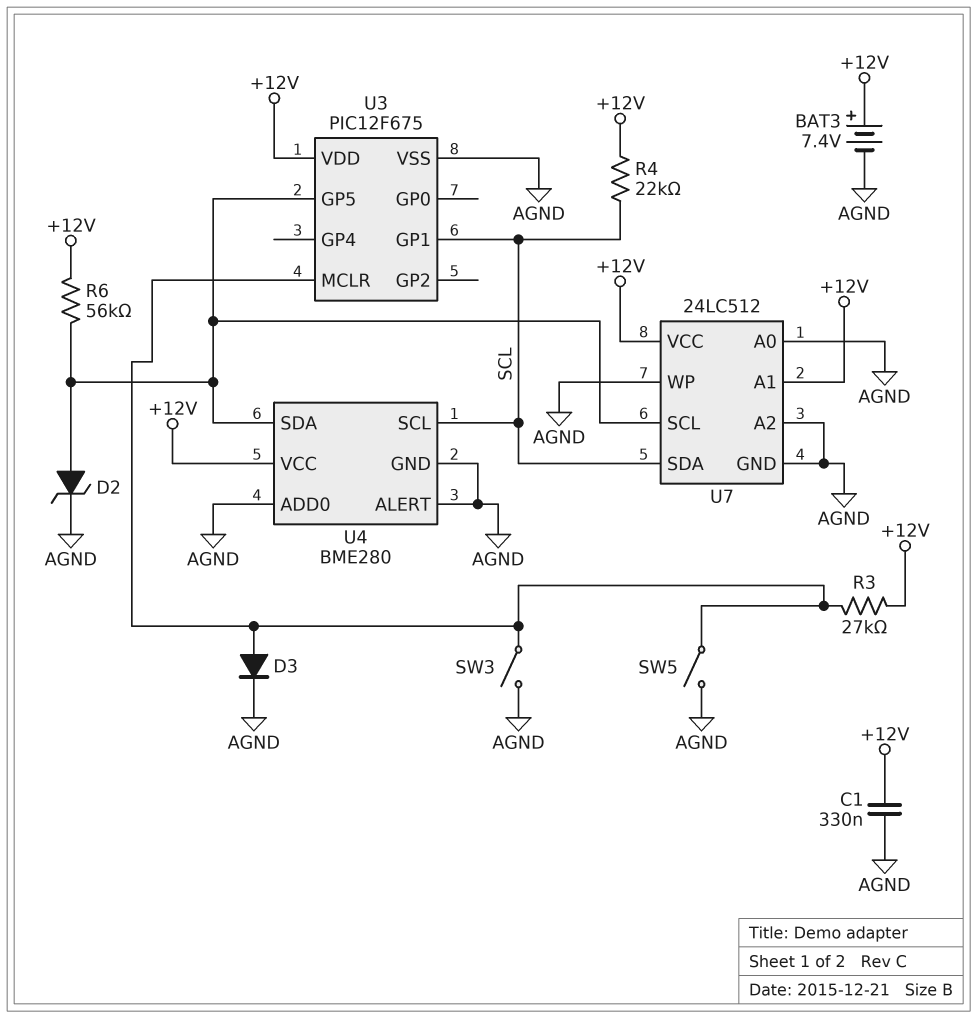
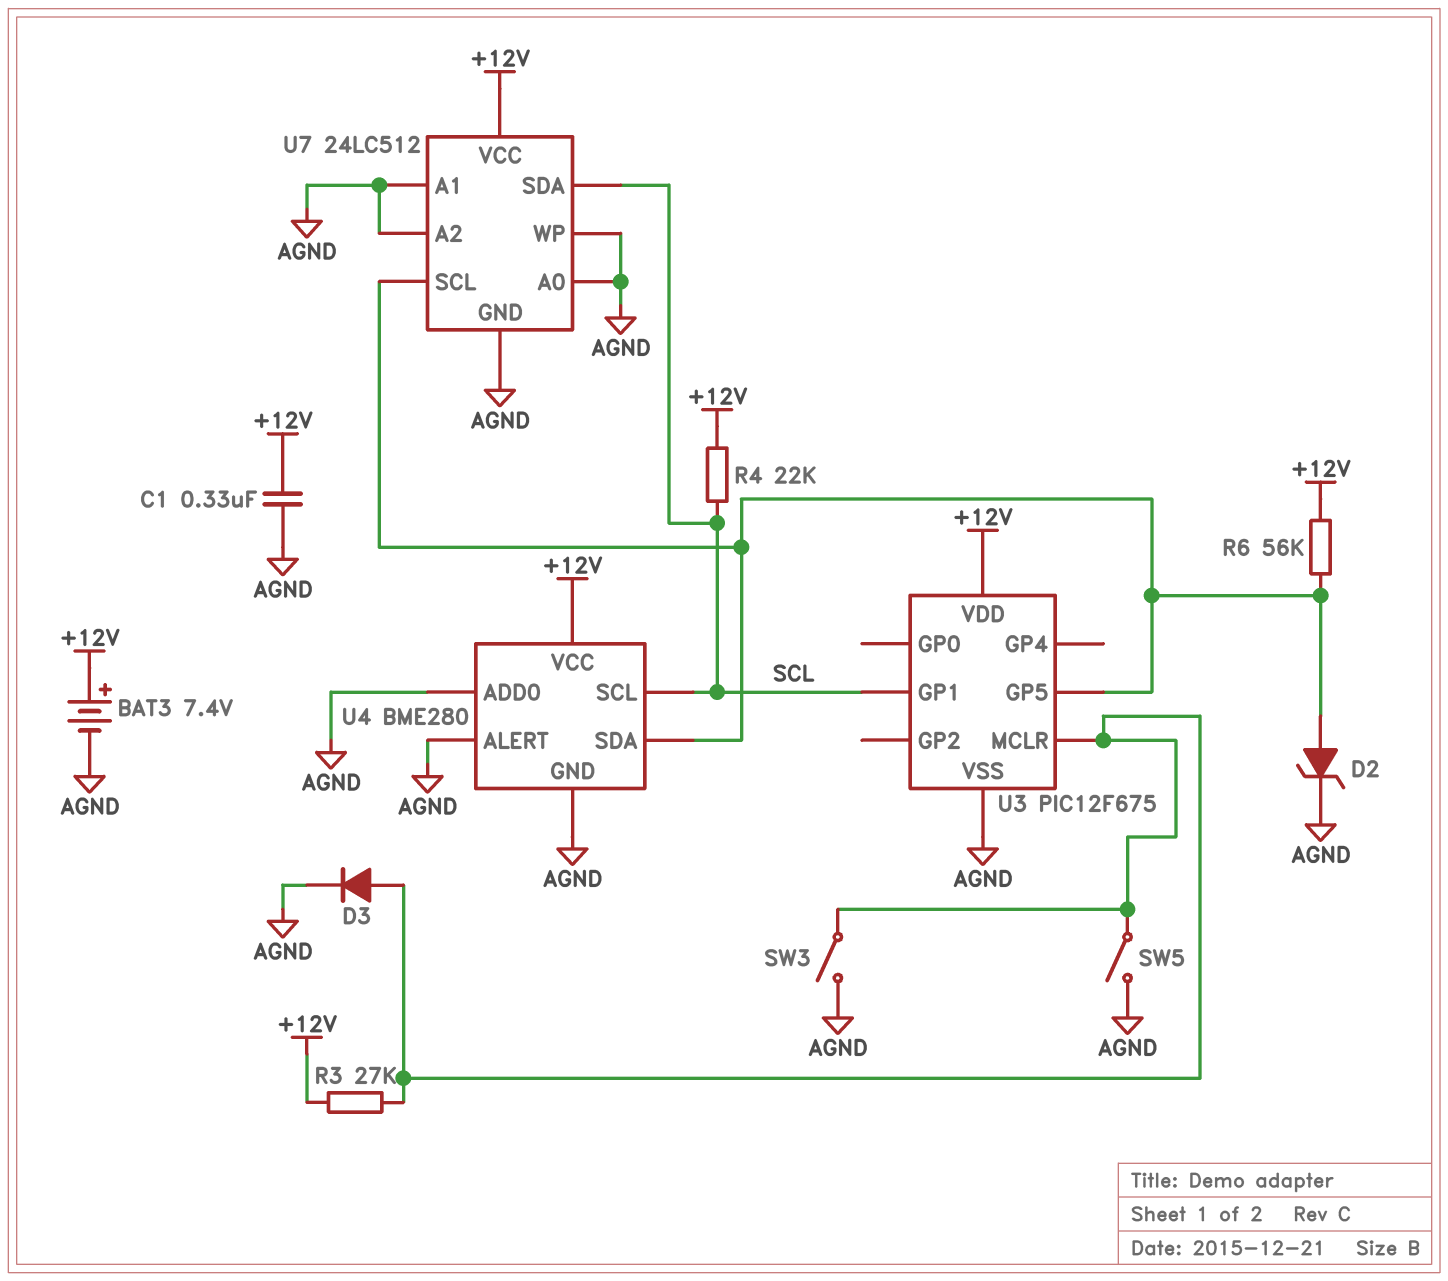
U7 pin A1: +12V -> AGND

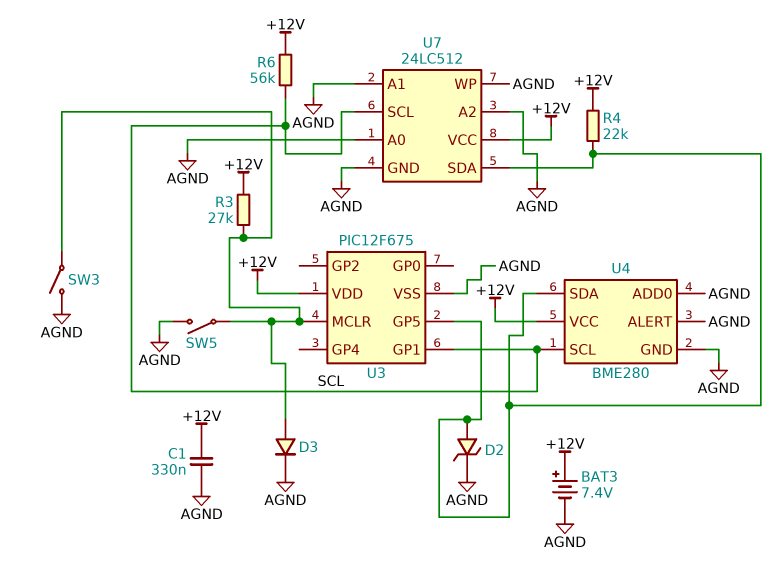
R4: 22k (+12V, SCL) -> 22k (+12V, U3/GP5)
R6: 56k (+12V, U3/GP5) -> 56k (+12V, SCL)
U7 pin SCL: U3/GP5 -> SCL
U7 pin SDA: SCL -> U3/GP5

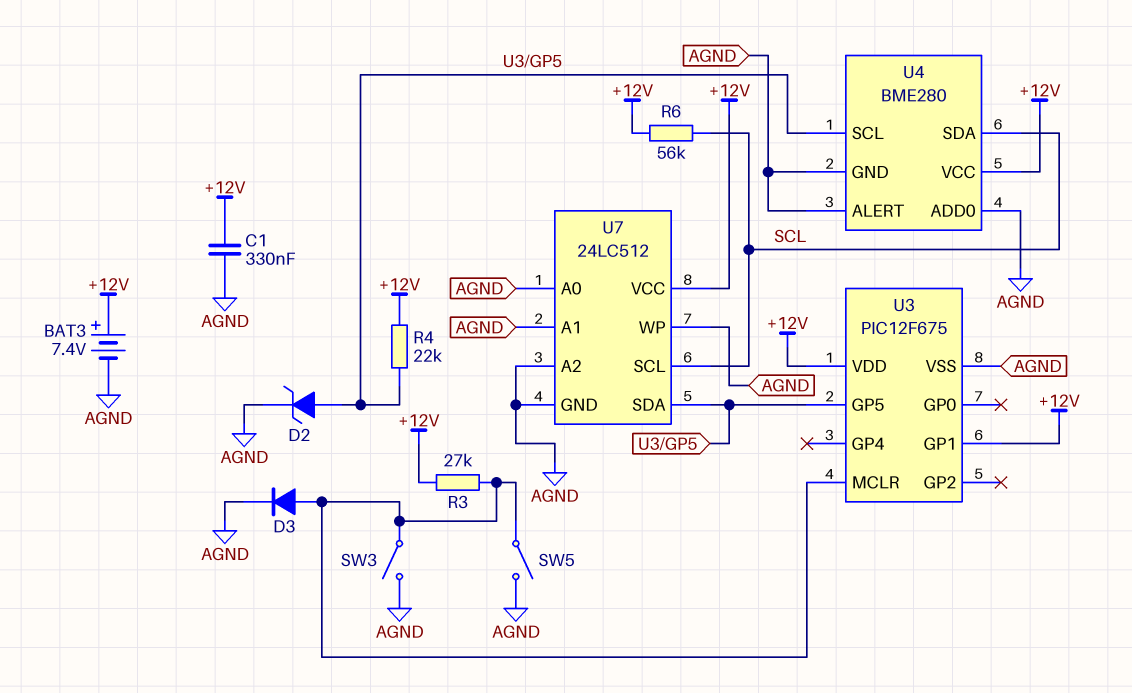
U3 pin GP1: SCL -> +12V
U4 pin SCL: SCL -> U3/GP5
U4 pin SDA: U3/GP5 -> SCL

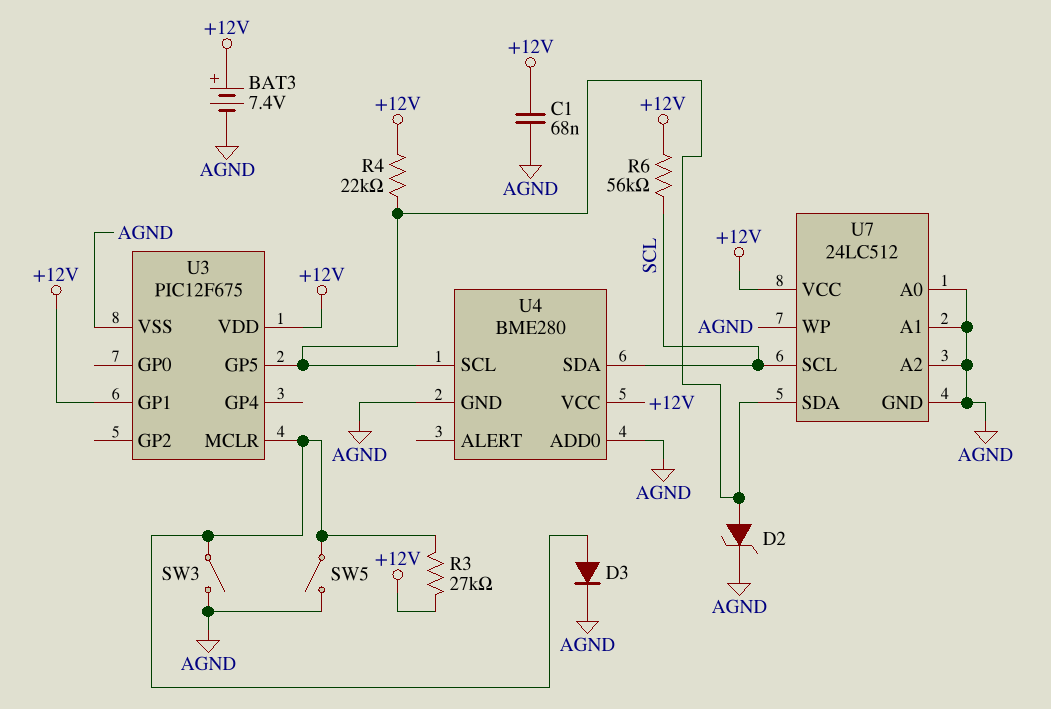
C1: 330nF (+12V, AGND) -> 68nF (+12V, AGND)
U4 pin ALERT: AGND -> none

